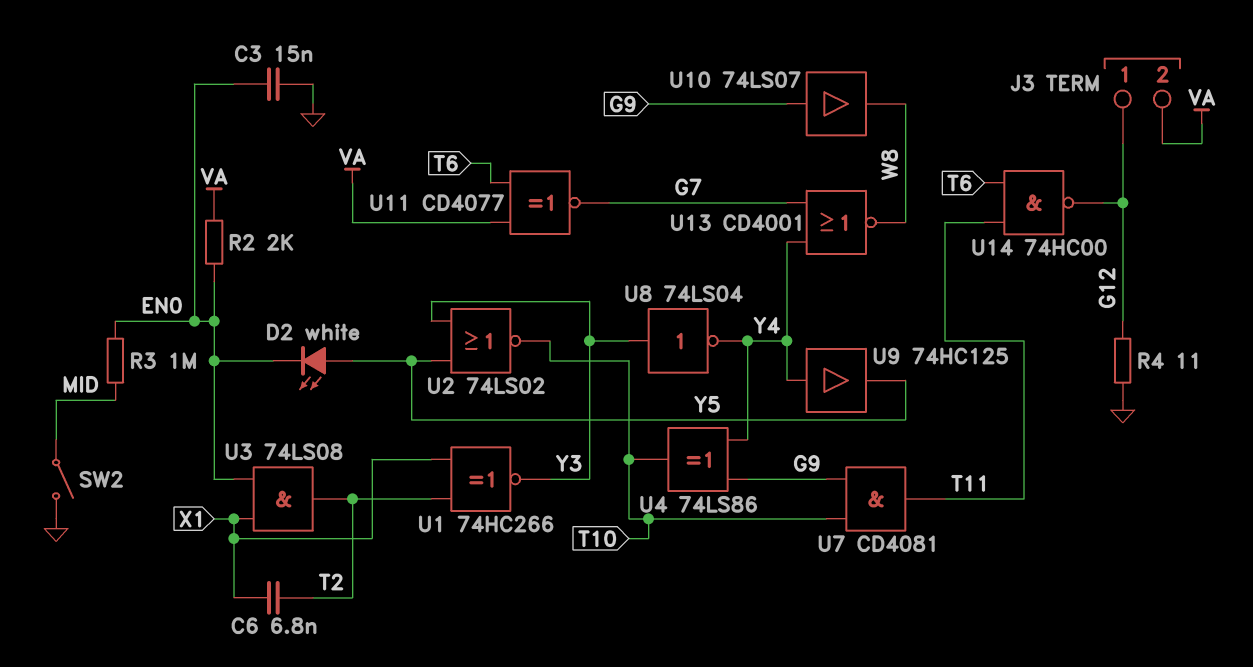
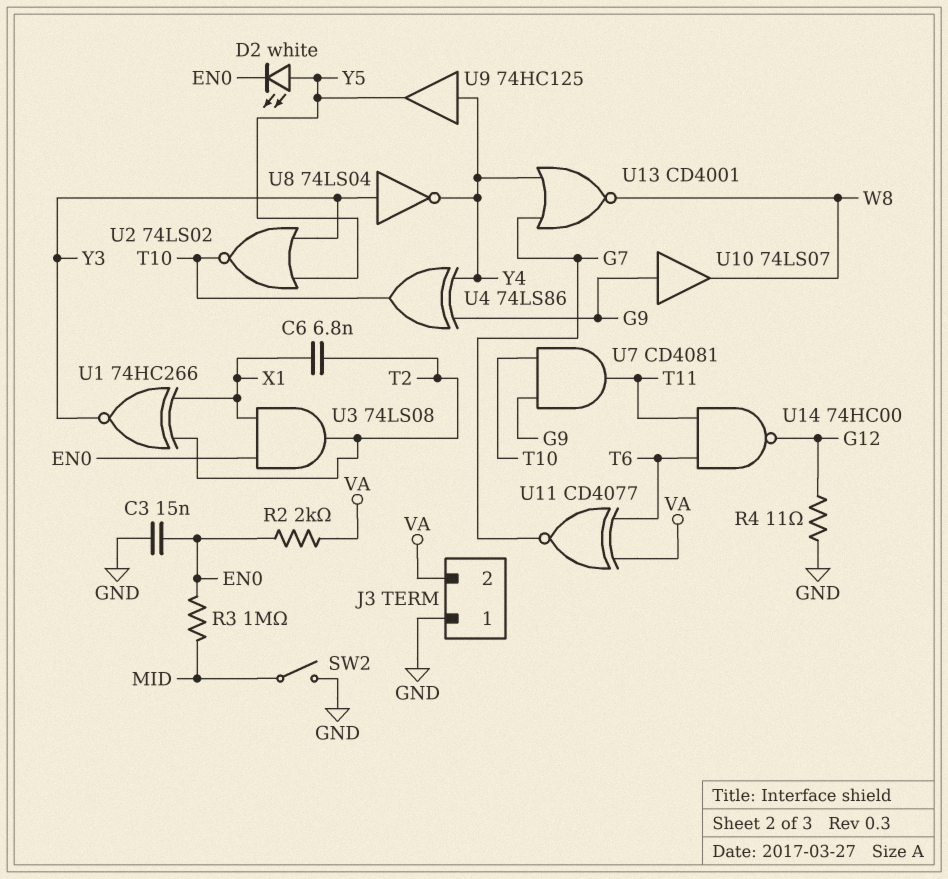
J3 pin 1: G12 -> GND

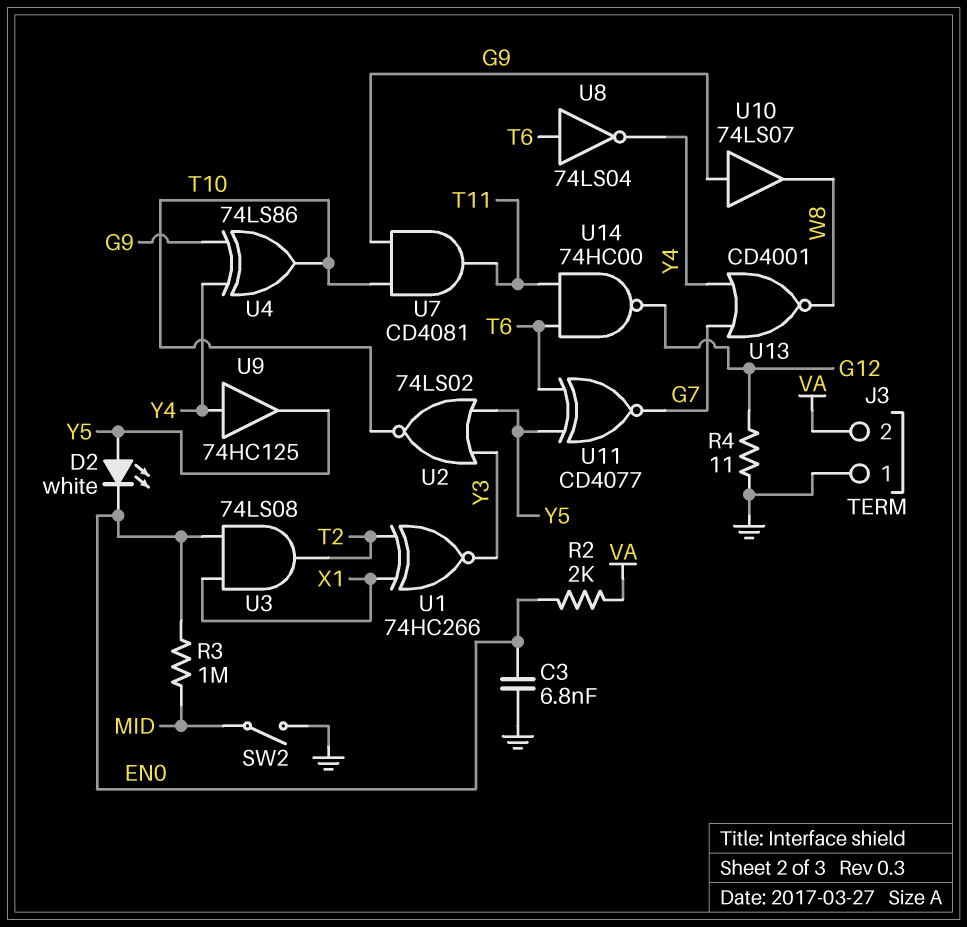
C3: 15nF (EN0, GND) -> 6.8nF (EN0, GND)
C6: 6.8nF (T2, X1) -> none
U8: NOT 74LS04 (in Y3, out Y4) -> NOT 74LS04 (in T6, out Y4)
U11: XNOR CD4077 (in T6, in VA, out G7) -> XNOR CD4077 (in T6, in Y5, out G7)

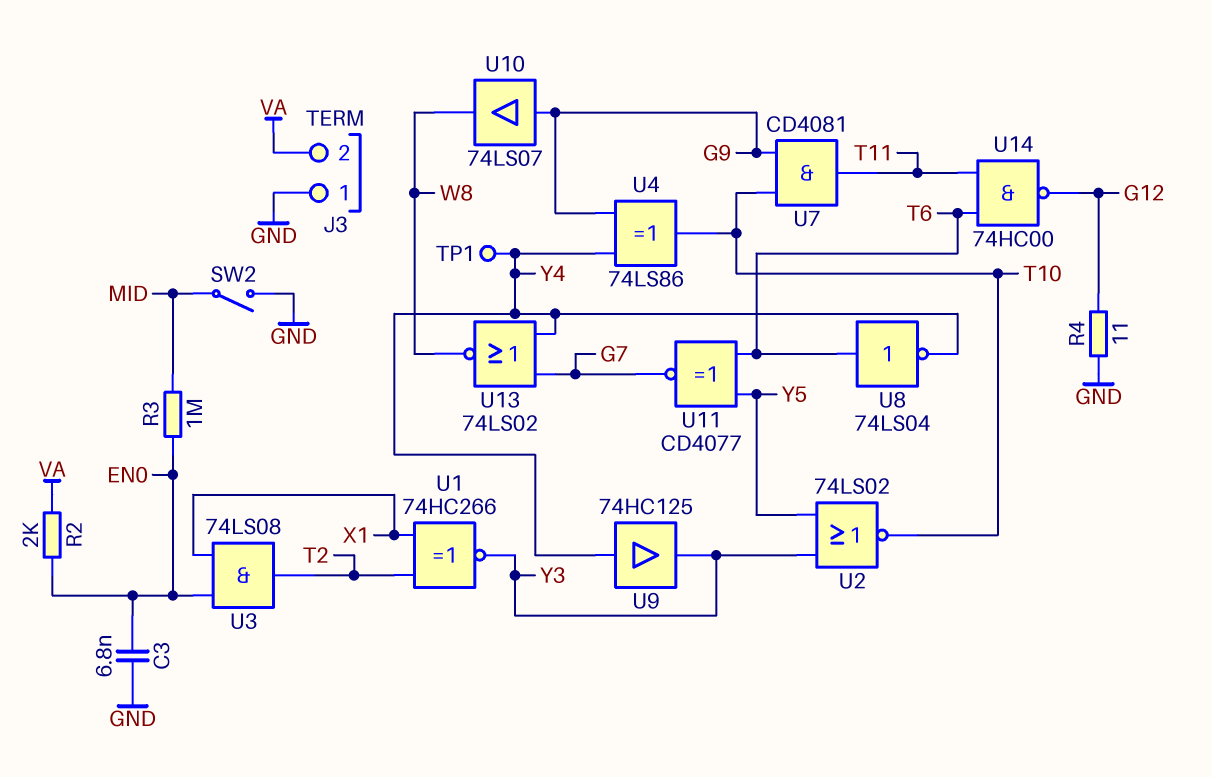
D2: LED white (A Y5, K EN0) -> none
TP1: none -> test point (Y4)
U9: buffer 74HC125 (in Y4, out Y5) -> buffer 74HC125 (in Y4, out Y3)
U13: NOR CD4001 (in G7, in Y4, out W8) -> NOR 74LS02 (in G7, in Y4, out W8)

